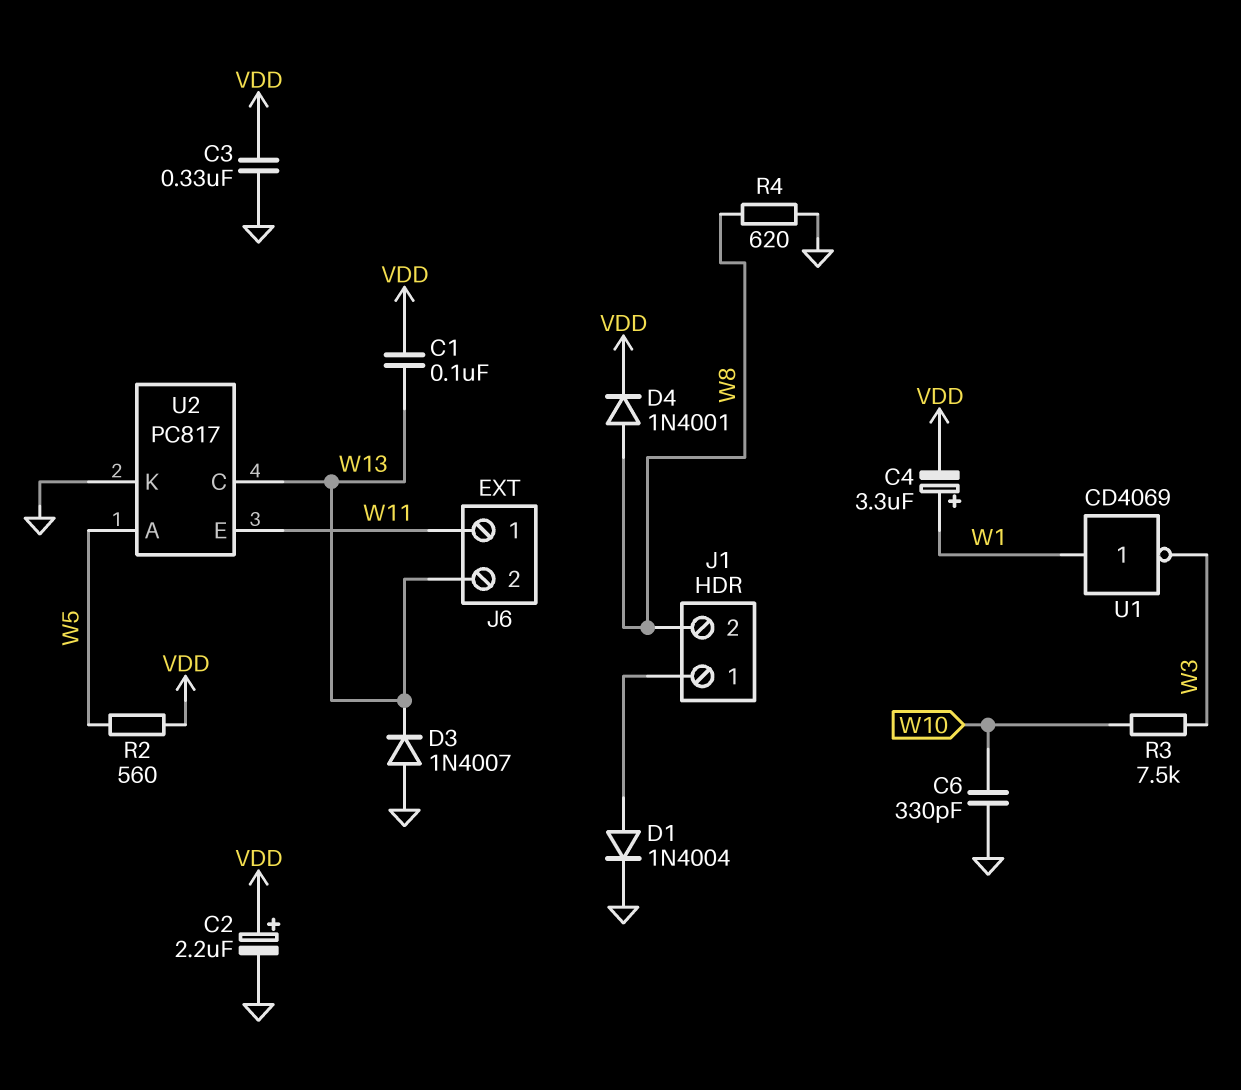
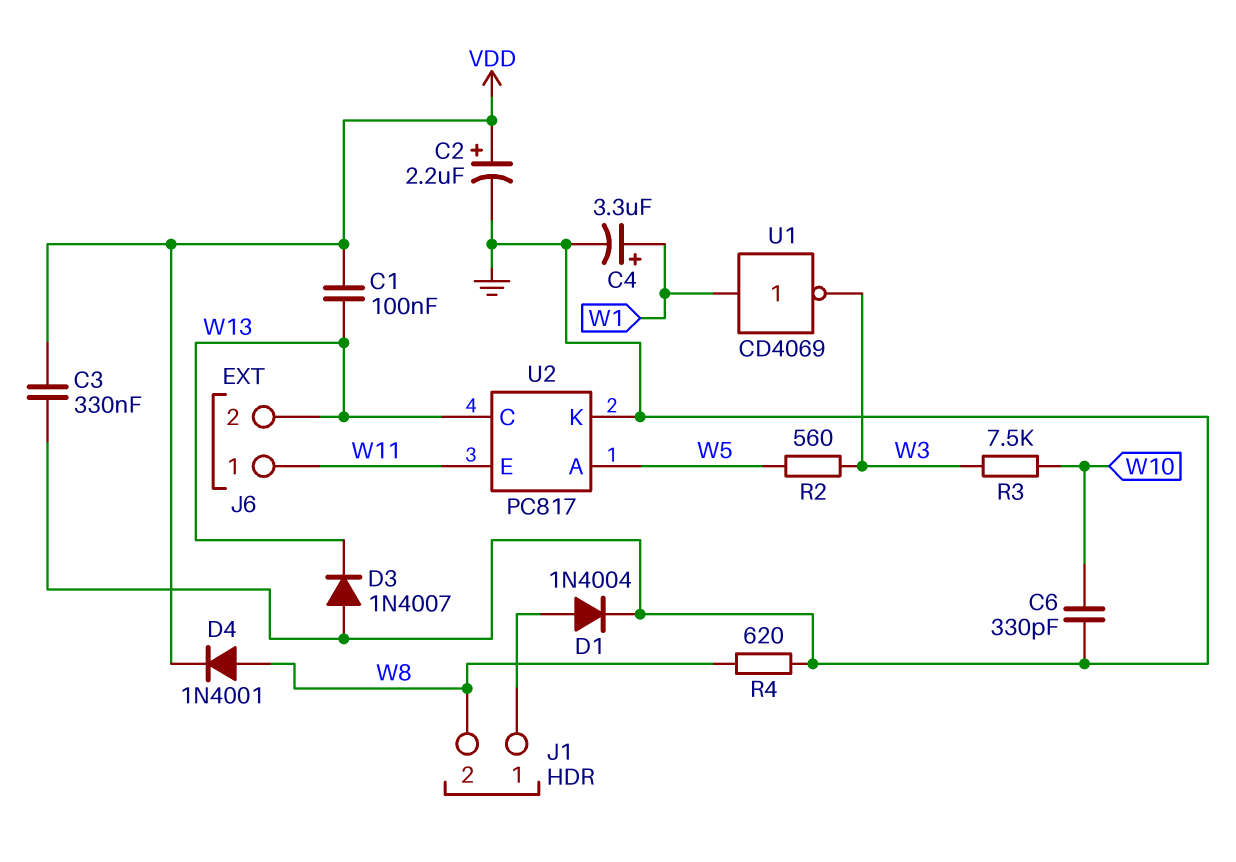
C4: 3.3uF (plus W1, minus VDD) -> 3.3uF (plus W1, minus GND)
R2: 560 (VDD, W5) -> 560 (W3, W5)

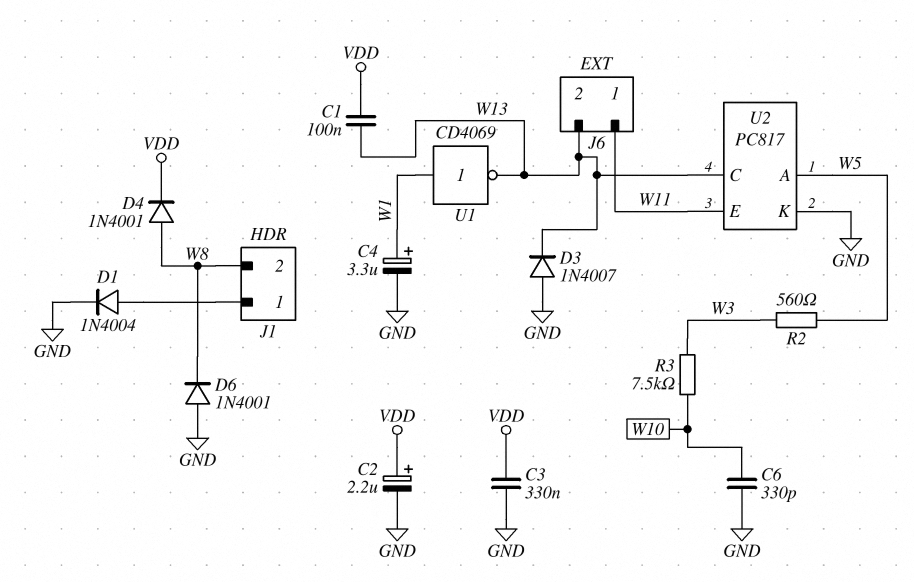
D6: none -> diode 1N4001 (A GND, K W8)
R4: 620 (GND, W8) -> none
U1: NOT CD4069 (in W1, out W3) -> NOT CD4069 (in W1, out W13)

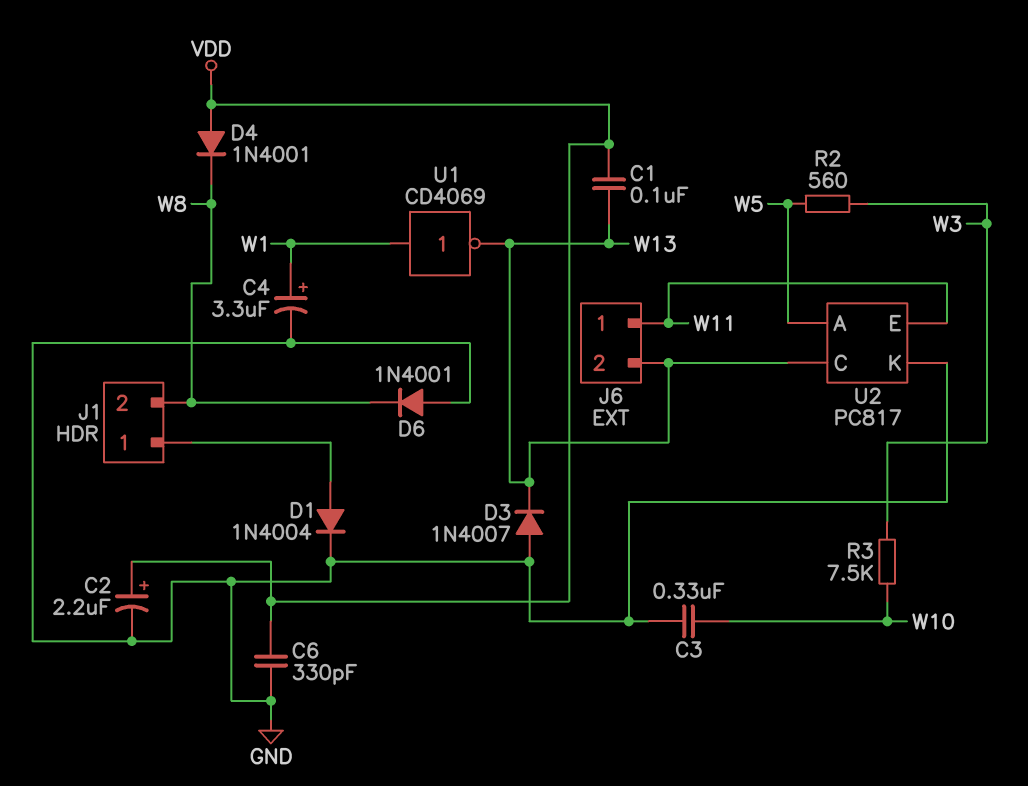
C3: 330nF (GND, VDD) -> 330nF (GND, W10)
C6: 330pF (GND, W10) -> 330pF (GND, VDD)
D4: diode 1N4001 (A W8, K VDD) -> diode 1N4001 (A VDD, K W8)

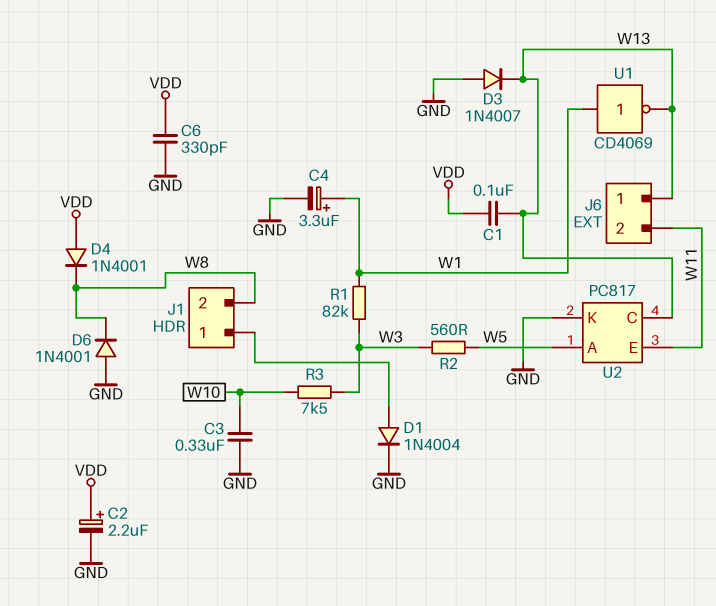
J6 pin 1: W11 -> W13
J6 pin 2: W13 -> W11
R1: none -> 82k (W1, W3)

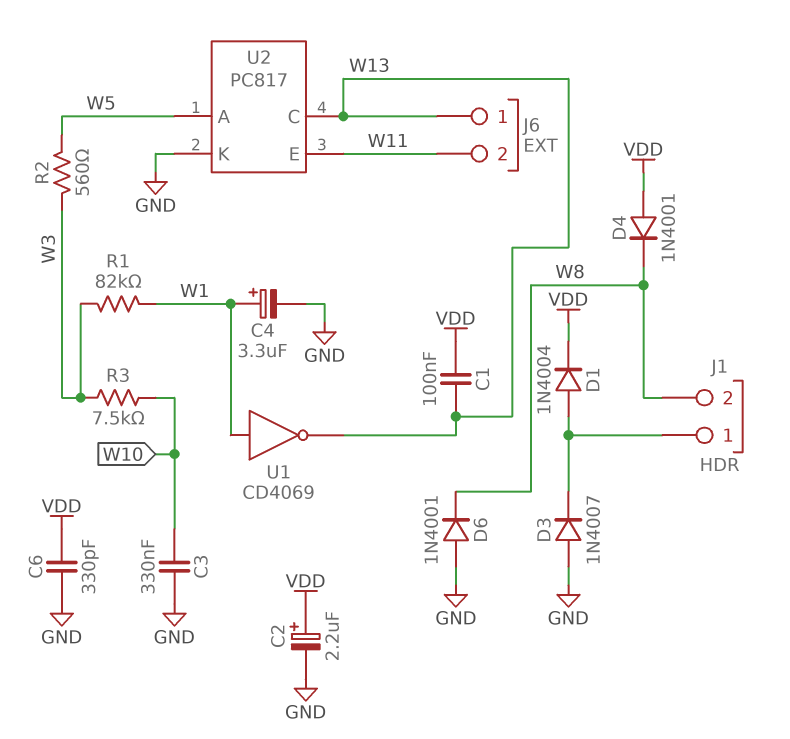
D1: diode 1N4004 (A J1/1, K GND) -> diode 1N4004 (A J1/1, K VDD)
D3: diode 1N4007 (A GND, K W13) -> diode 1N4007 (A GND, K J1/1)

